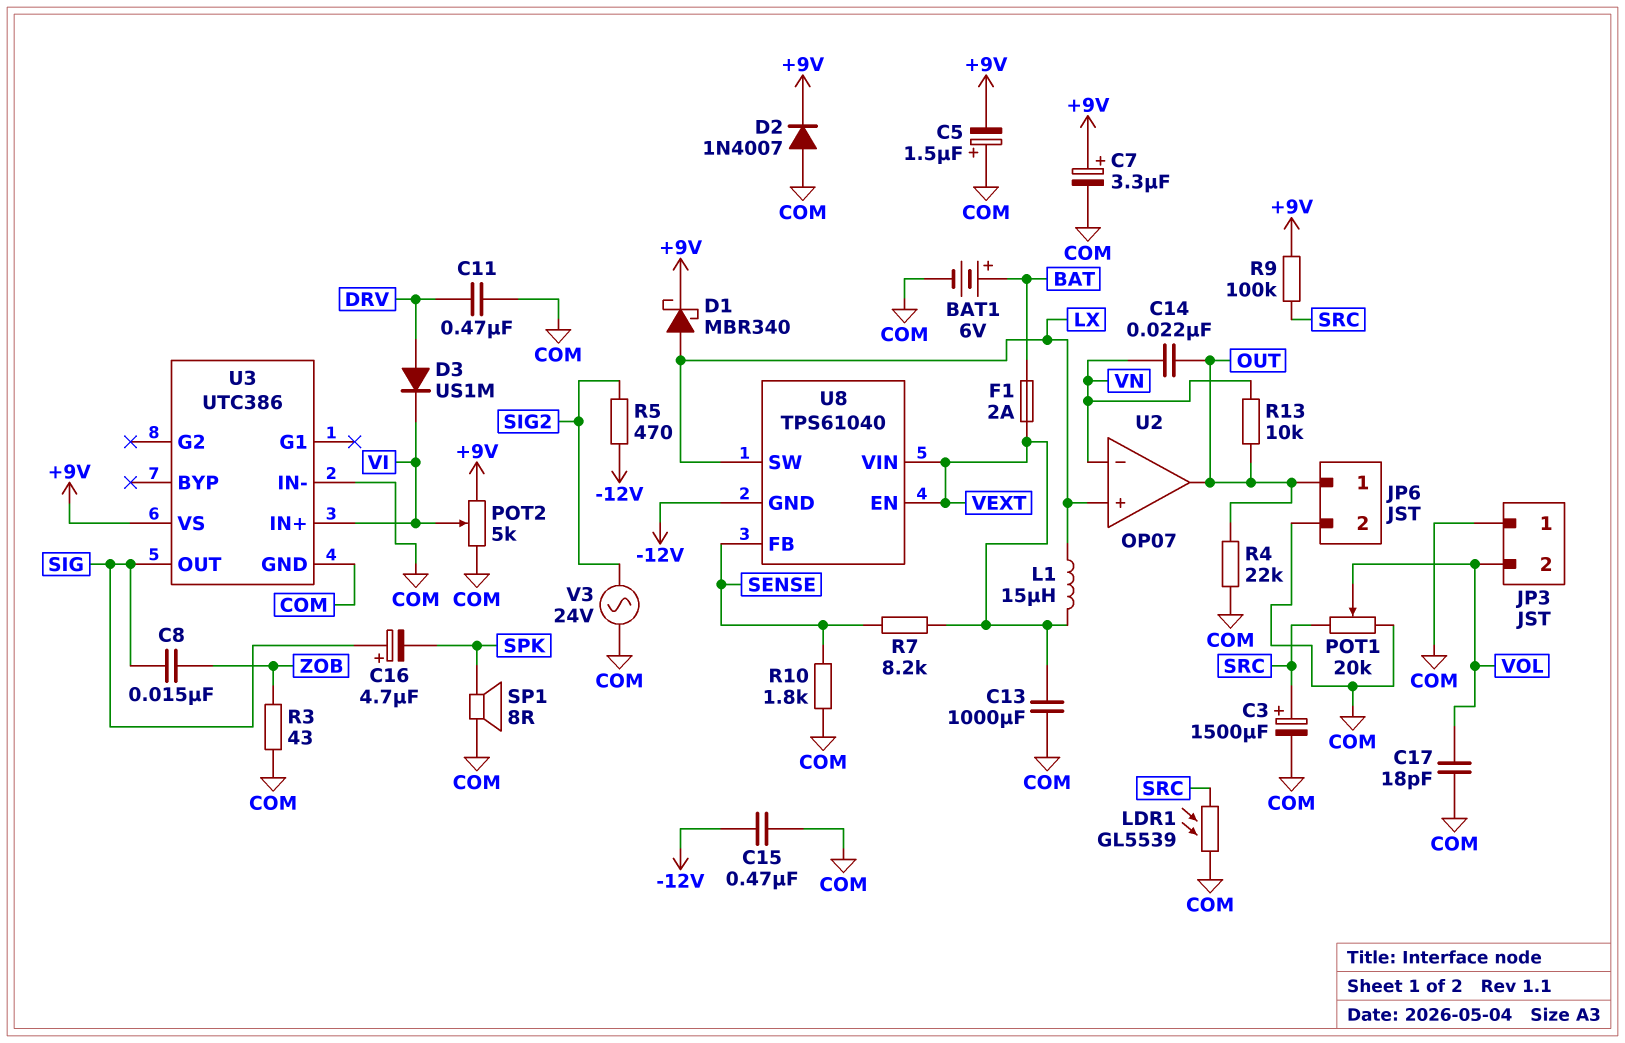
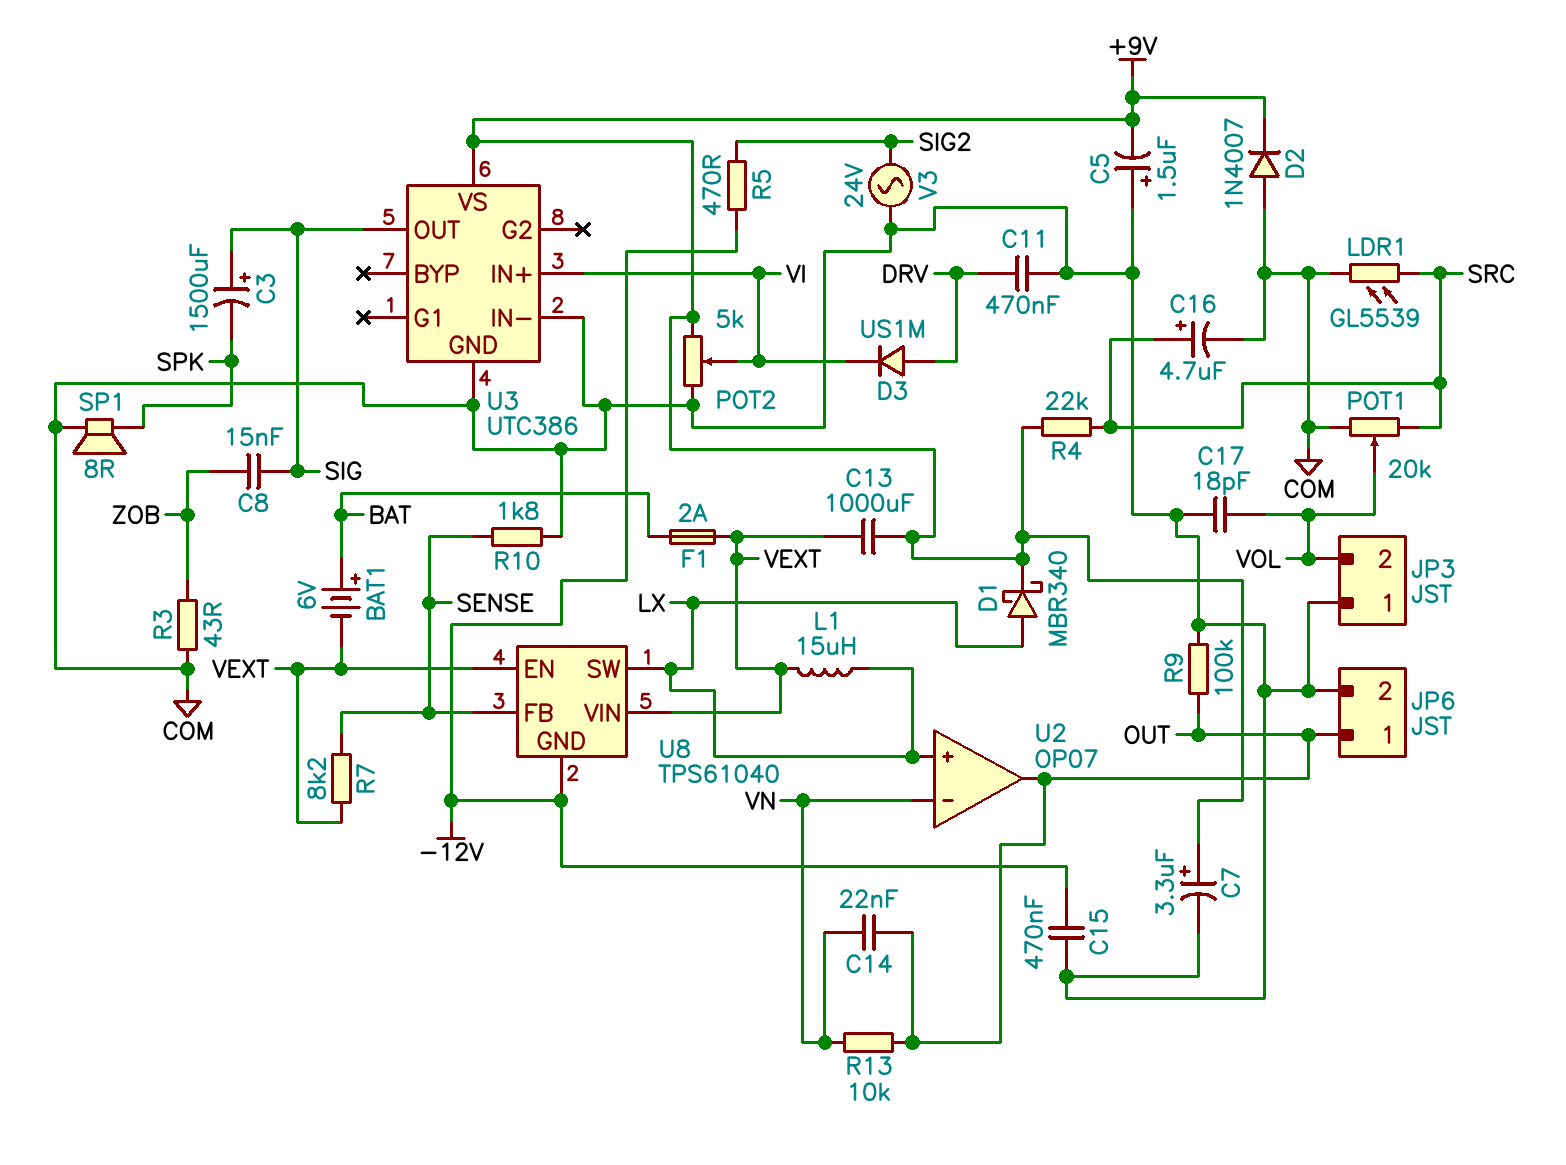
BAT1: 6V (plus BAT, minus COM) -> 6V (plus BAT, minus VEXT)
C3: 1500uF (plus SRC, minus COM) -> 1500uF (plus SIG, minus SPK)
C13: 1000uF (COM, VEXT) -> 1000uF (+9V, VEXT)
C16: 4.7uF (plus SIG, minus SPK) -> 4.7uF (plus SRC, minus COM)
R4: 22k (COM, OUT) -> 22k (+9V, SRC)
R9: 100k (+9V, SRC) -> 100k (COM, OUT)

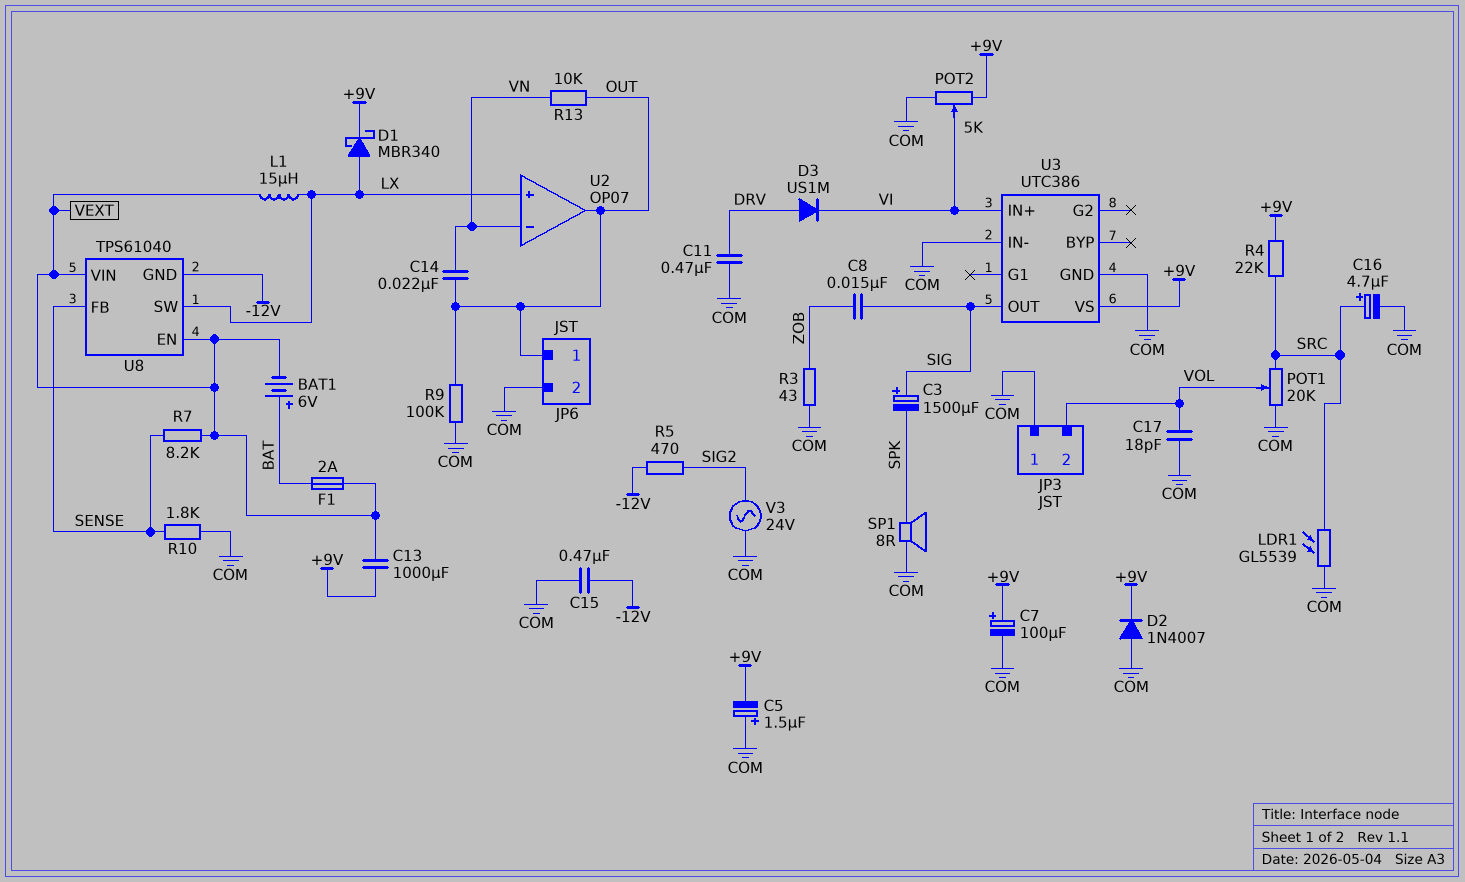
C7: 3.3uF (plus +9V, minus COM) -> 100uF (plus +9V, minus COM)

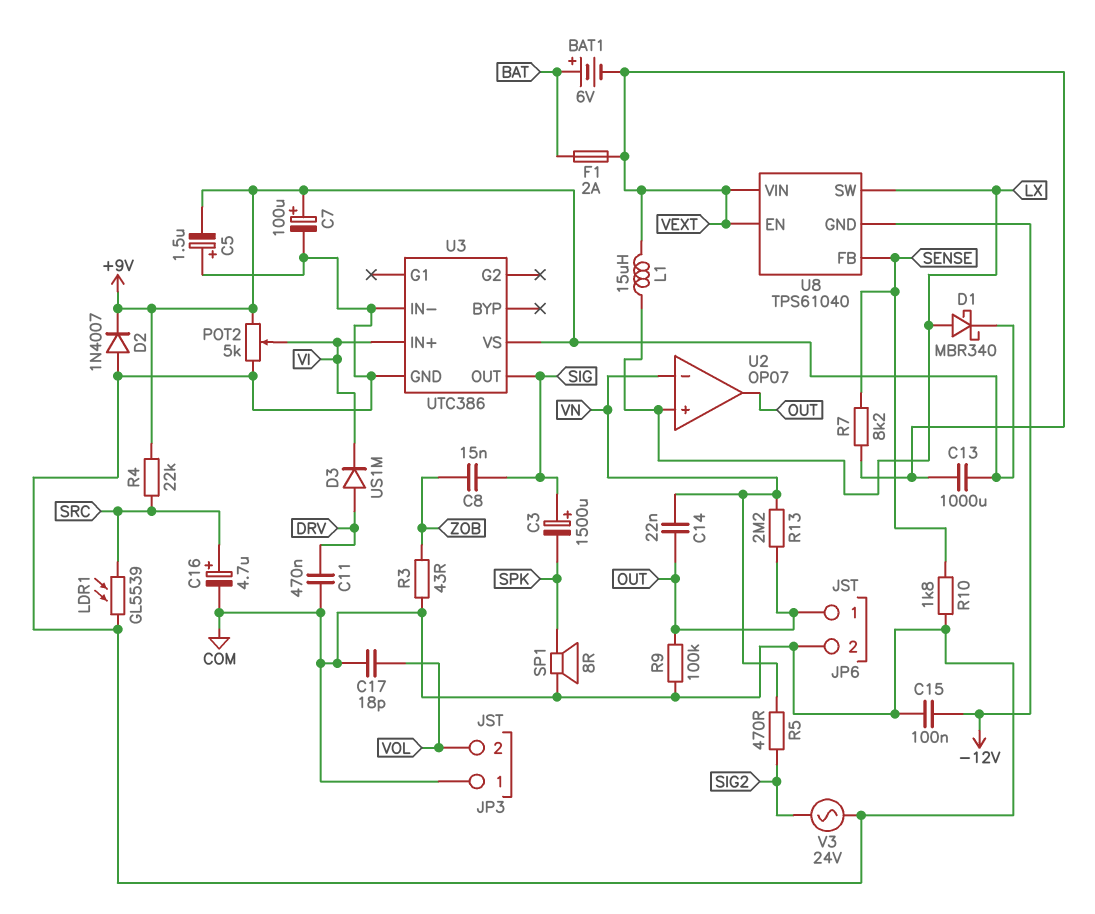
C15: 470nF (-12V, COM) -> 100nF (-12V, COM)
POT1: 20k (COM, SRC, wiper VOL) -> none
R5: 470 (-12V, SIG2) -> 470 (SIG2, VN)
R13: 10k (OUT, VN) -> 2.2M (OUT, VN)

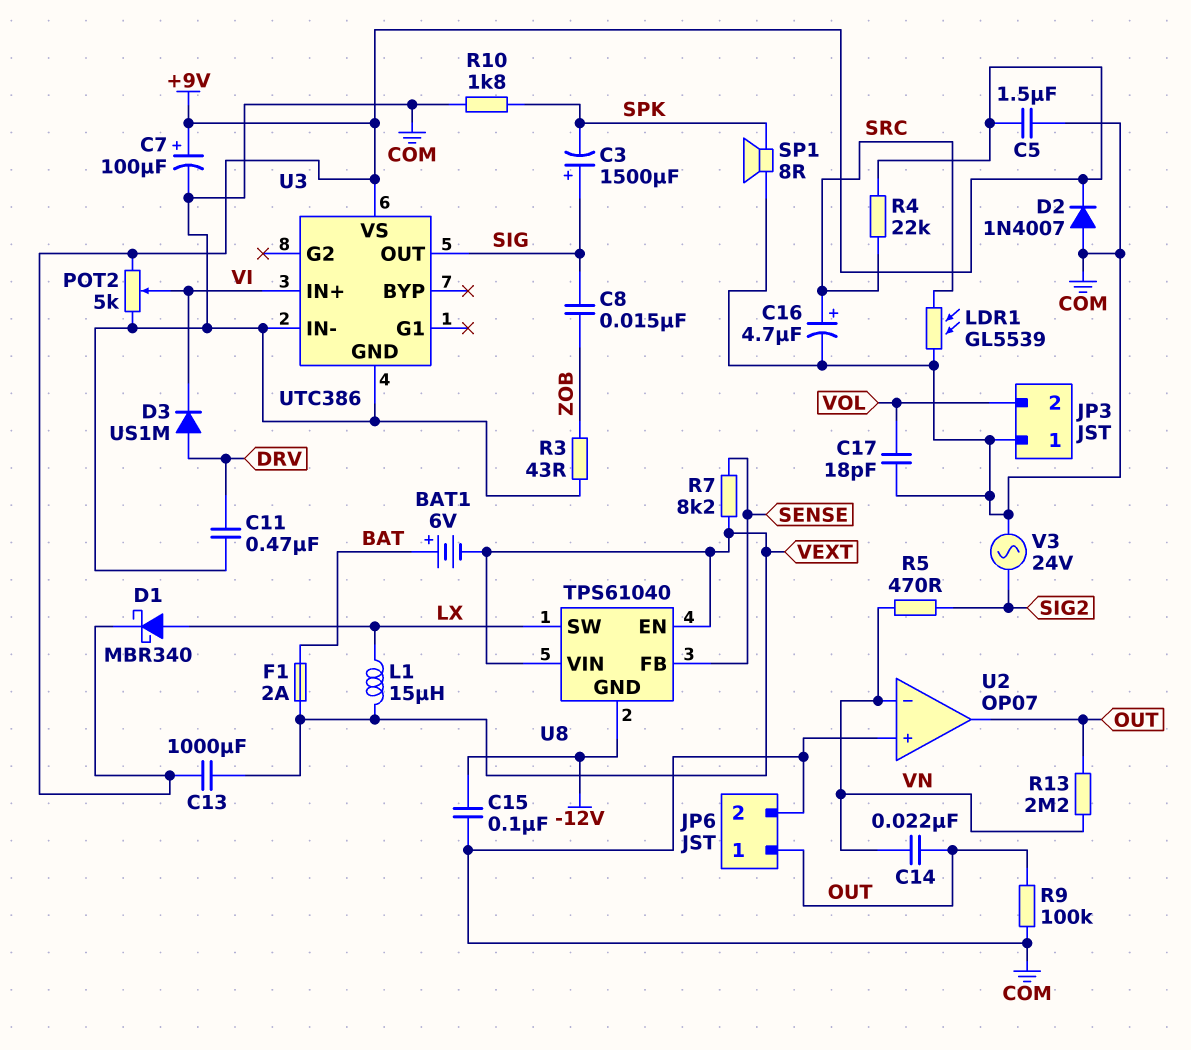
C5: 1.5uF (plus COM, minus +9V) -> 1.5uF (+9V, COM)
R10: 1.8k (COM, SENSE) -> 1.8k (COM, SPK)
U2 pin in+: LX -> COM

